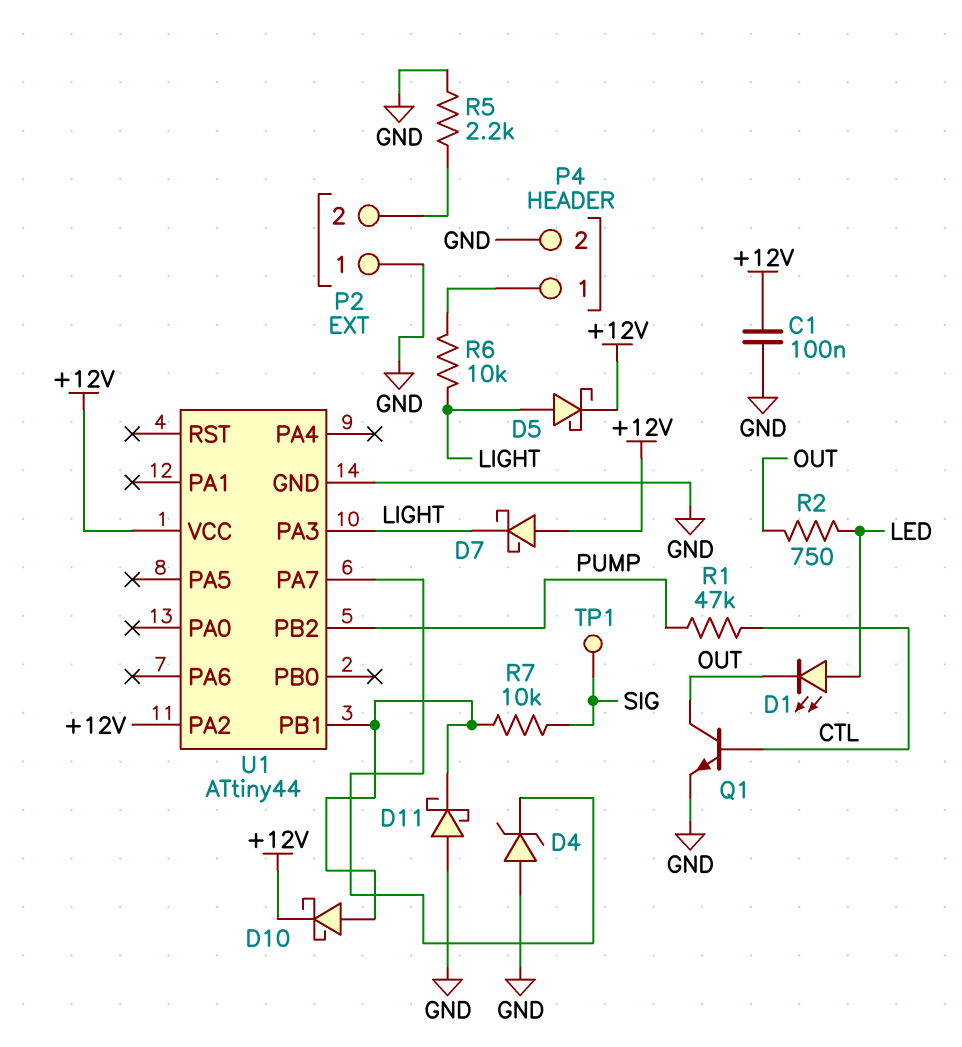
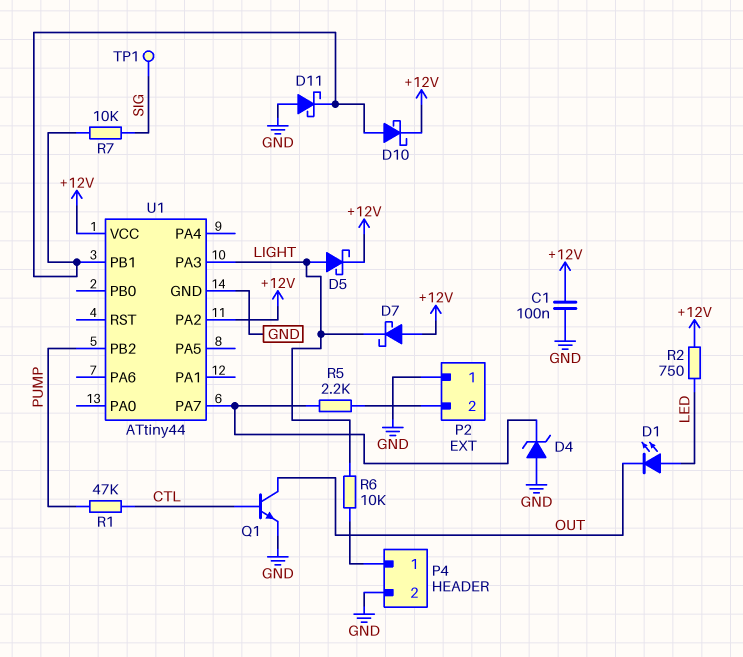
R2: 750 (LED, OUT) -> 750 (+12V, LED)
R5: 2.2k (GND, P2/2) -> 2.2k (P2/2, U1/PA7)

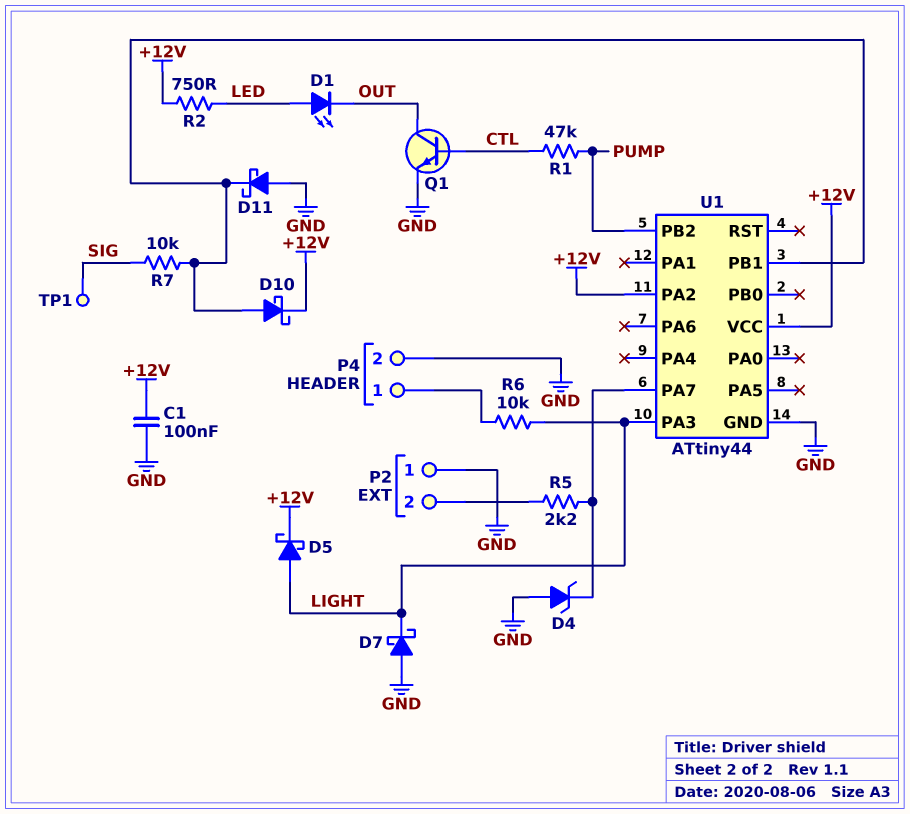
D7: schottky (A +12V, K LIGHT) -> schottky (A GND, K LIGHT)

